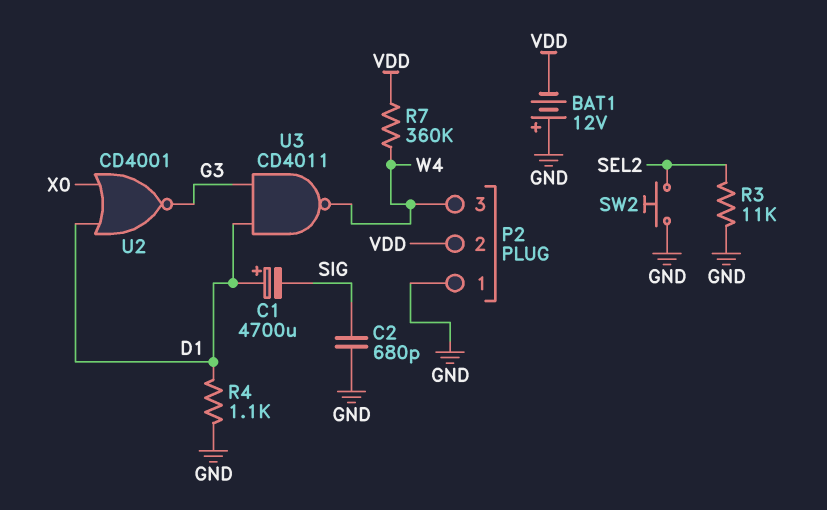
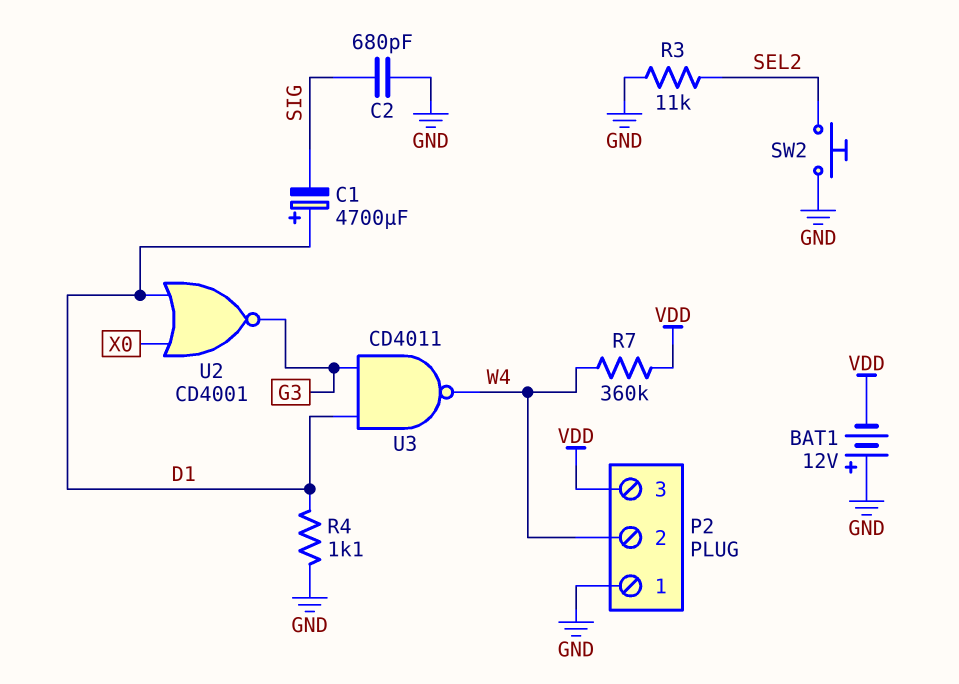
P2 pin 2: VDD -> W4
P2 pin 3: W4 -> VDD

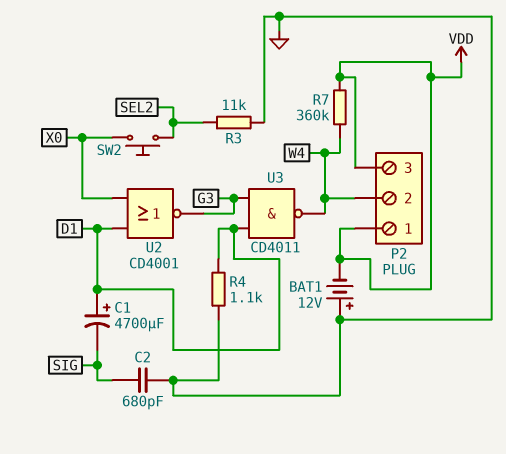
P2 pin 1: GND -> VDD
SW2: button (GND, SEL2) -> button (SEL2, X0)

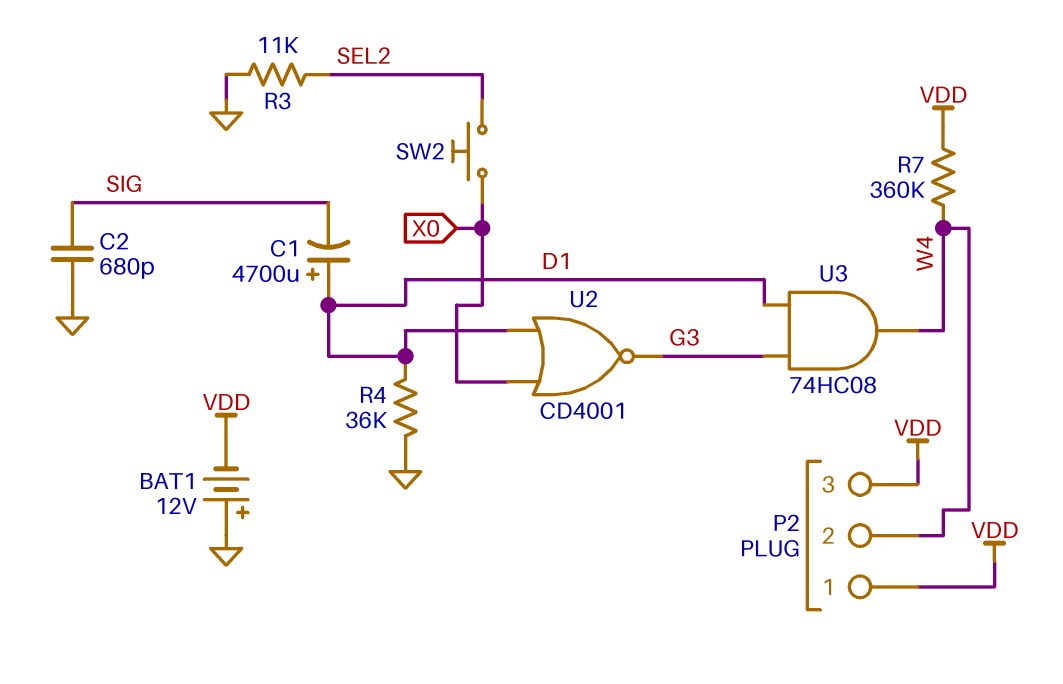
R4: 1.1k (D1, GND) -> 36k (D1, GND)
U3: NAND CD4011 (in D1, in G3, out W4) -> AND 74HC08 (in D1, in G3, out W4)

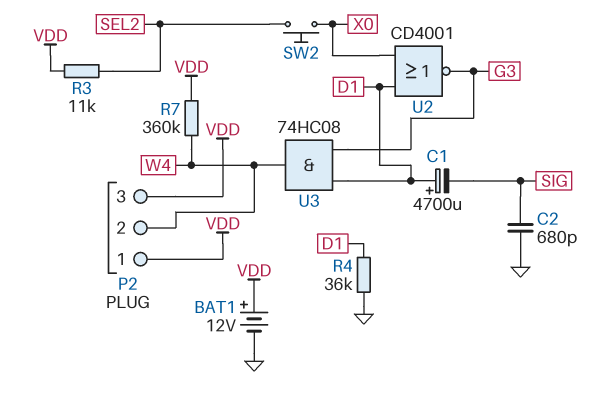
BAT1: 12V (plus GND, minus VDD) -> 12V (plus VDD, minus GND)
R3: 11k (GND, SEL2) -> 11k (SEL2, VDD)

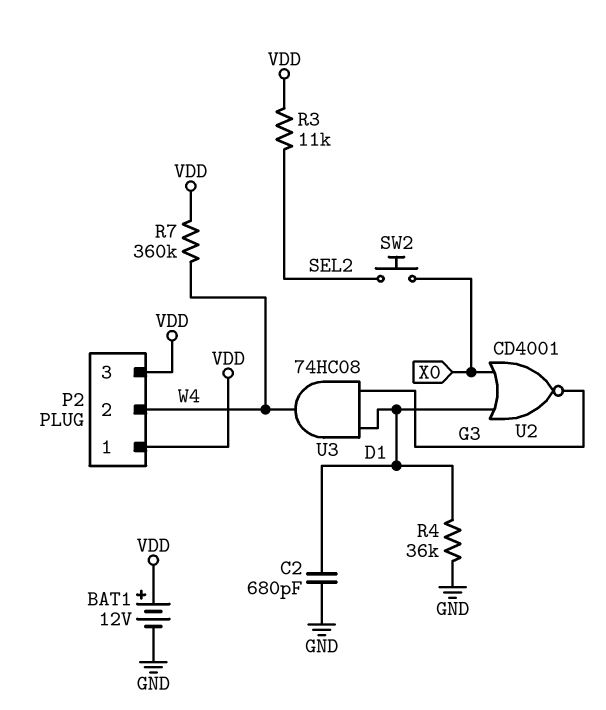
C1: 4700uF (plus D1, minus SIG) -> none
C2: 680pF (GND, SIG) -> 680pF (D1, GND)

